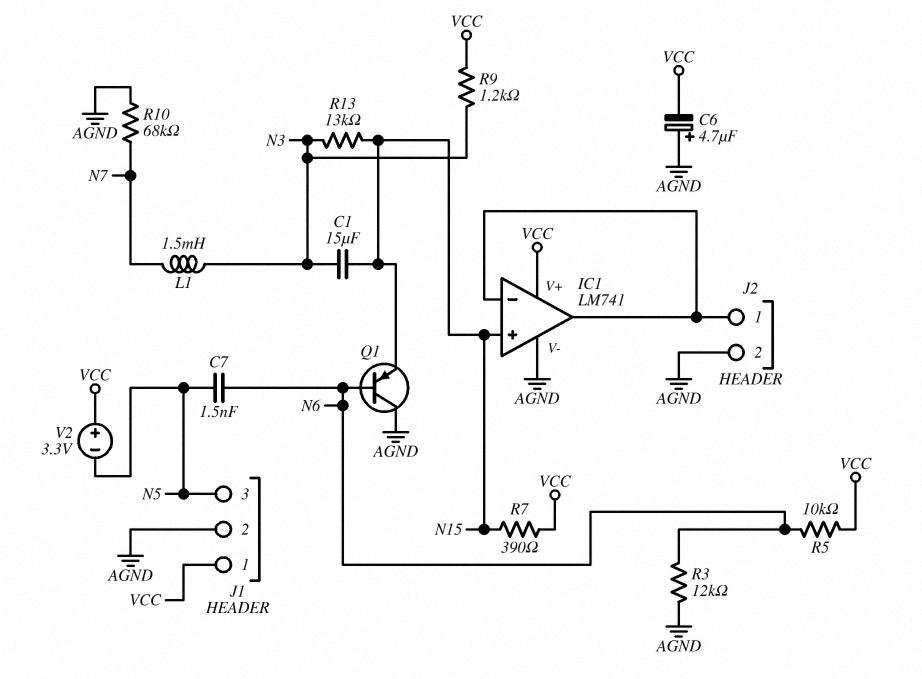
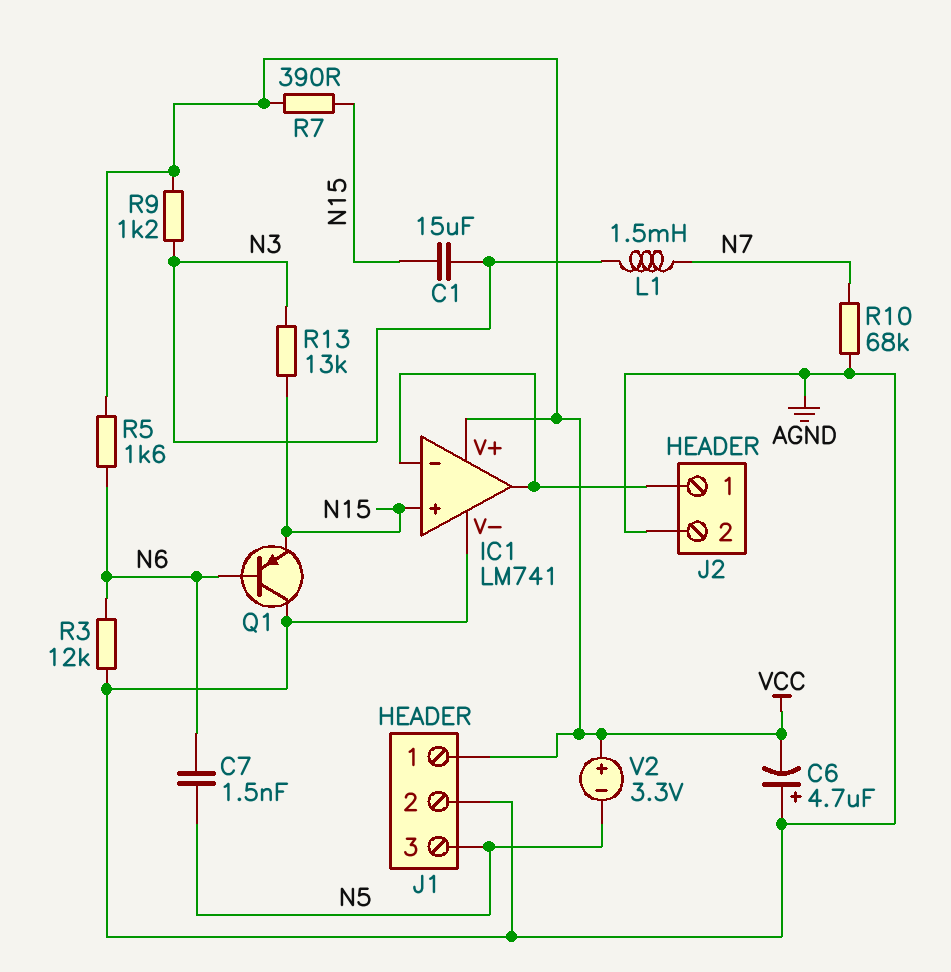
R5: 10k (N6, VCC) -> 1.6k (N6, VCC)

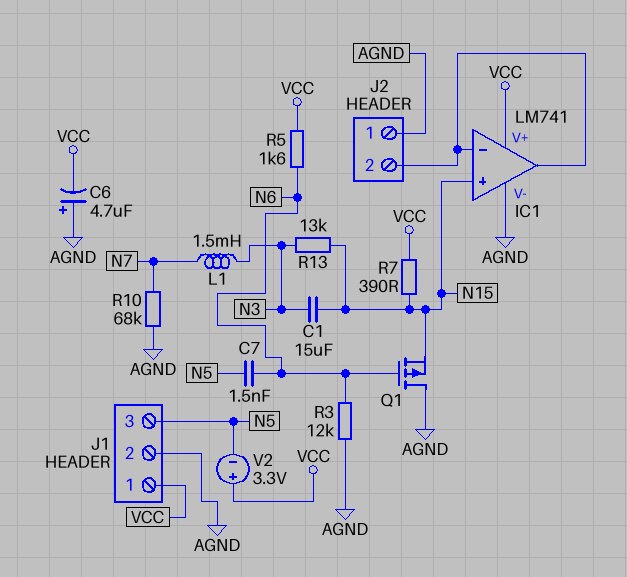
J2 pin 1: IC1/in- -> AGND
J2 pin 2: AGND -> IC1/in-
Q1: PNP (B N6, C AGND, E N15) -> PMOS (G N6, D AGND, S N15)
R9: 1.2k (N3, VCC) -> none

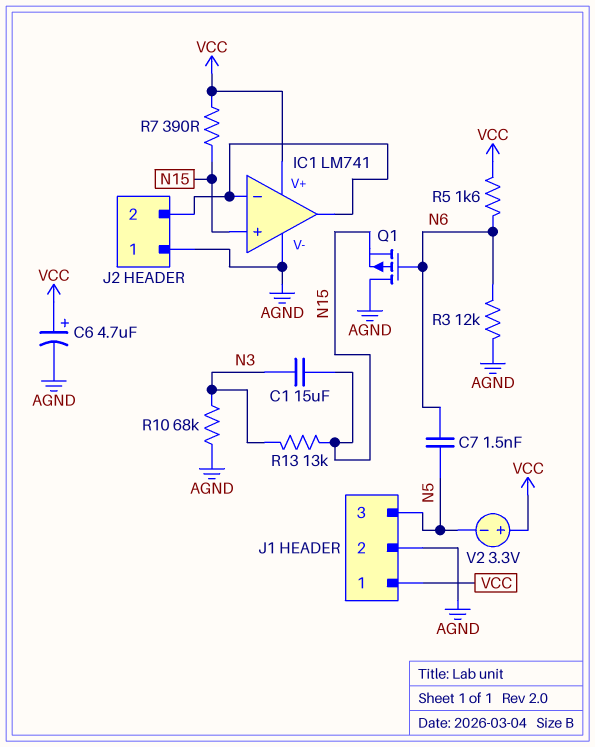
C6: 4.7uF (plus AGND, minus VCC) -> 4.7uF (plus VCC, minus AGND)
L1: 1.5mH (N3, N7) -> none
R10: 68k (AGND, N7) -> 68k (AGND, N3)

